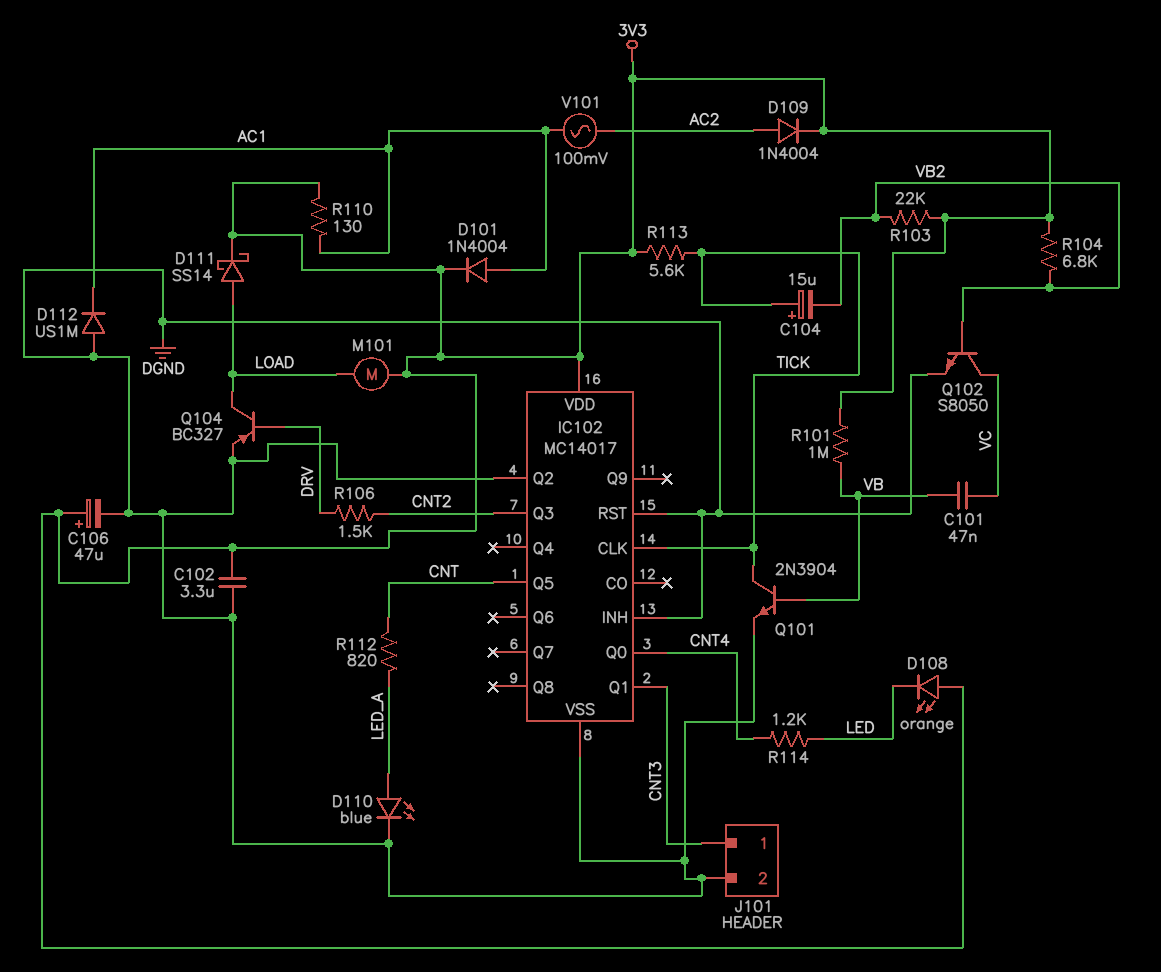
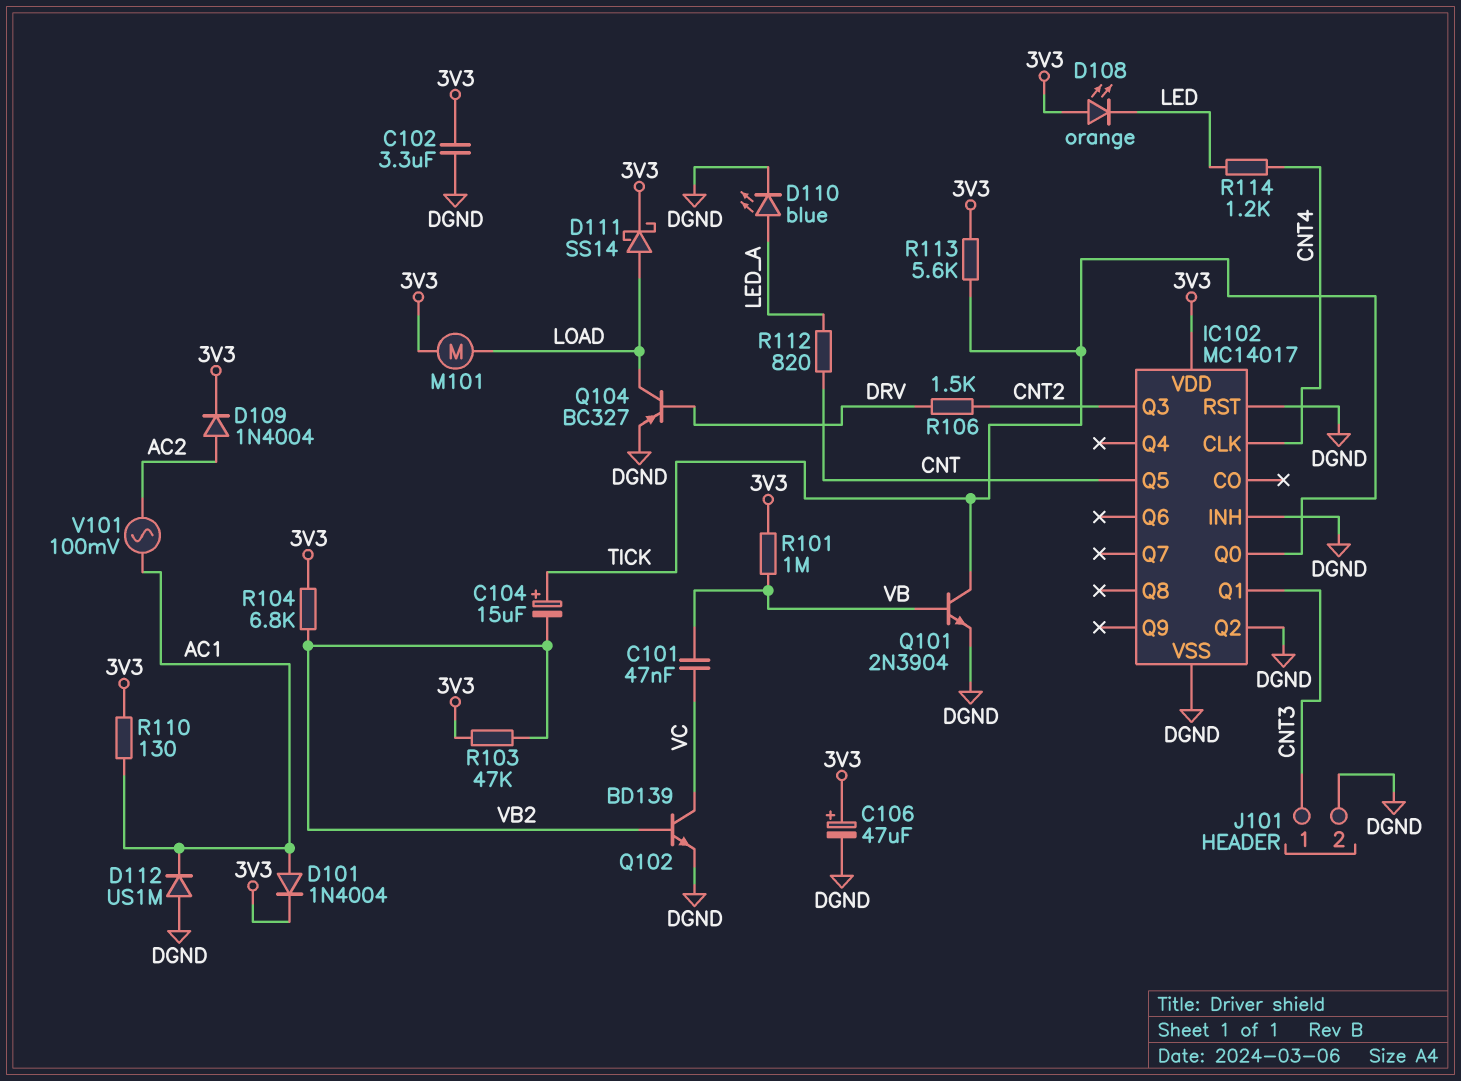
IC102 pin CLK: TICK -> CNT4
IC102 pin Q0: CNT4 -> TICK
Q102: NPN S8050 (B VB2, C VC, E DGND) -> NPN BD139 (B VB2, C VC, E DGND)
R103: 22k (3V3, VB2) -> 47k (3V3, VB2)

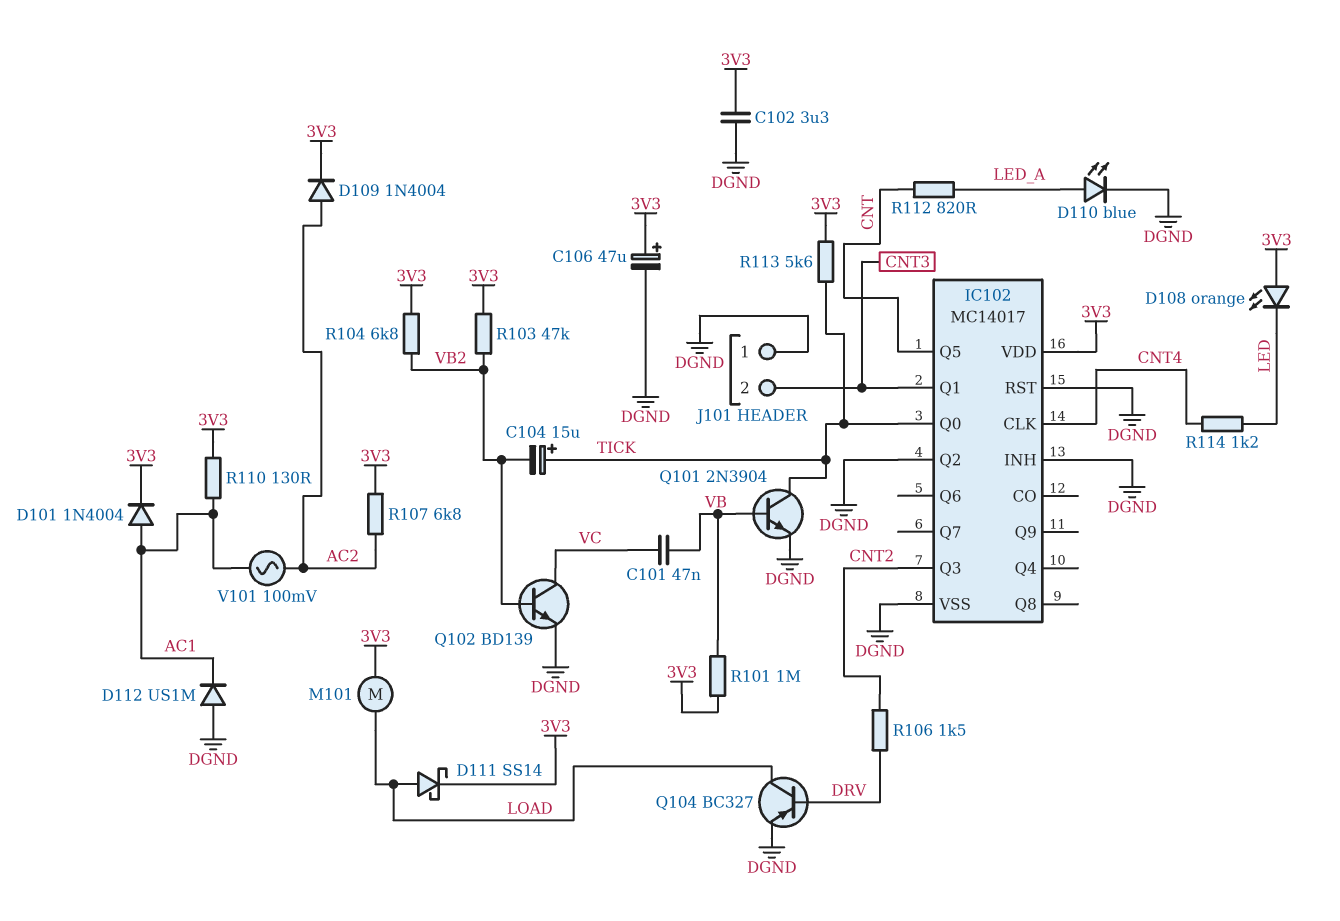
J101 pin 1: CNT3 -> DGND
J101 pin 2: DGND -> CNT3
R107: none -> 6.8k (3V3, AC2)

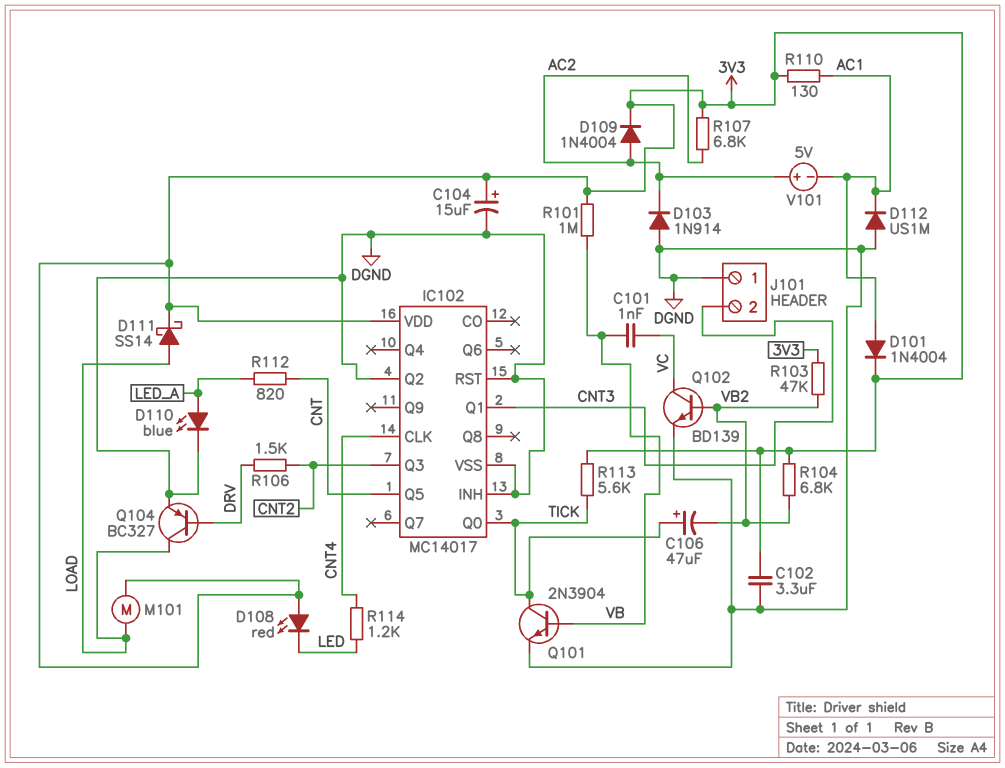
C101: 47nF (VB, VC) -> 1nF (VB, VC)
C104: 15uF (plus TICK, minus VB2) -> 15uF (plus 3V3, minus DGND)
C106: 47uF (plus 3V3, minus DGND) -> 47uF (plus TICK, minus VB2)
D103: none -> diode 1N914 (A DGND, K AC2)
D108: LED orange (A 3V3, K LED) -> LED red (A 3V3, K LED)
V101: AC 100mV (AC1, AC2) -> 5V (plus AC2, minus AC1)

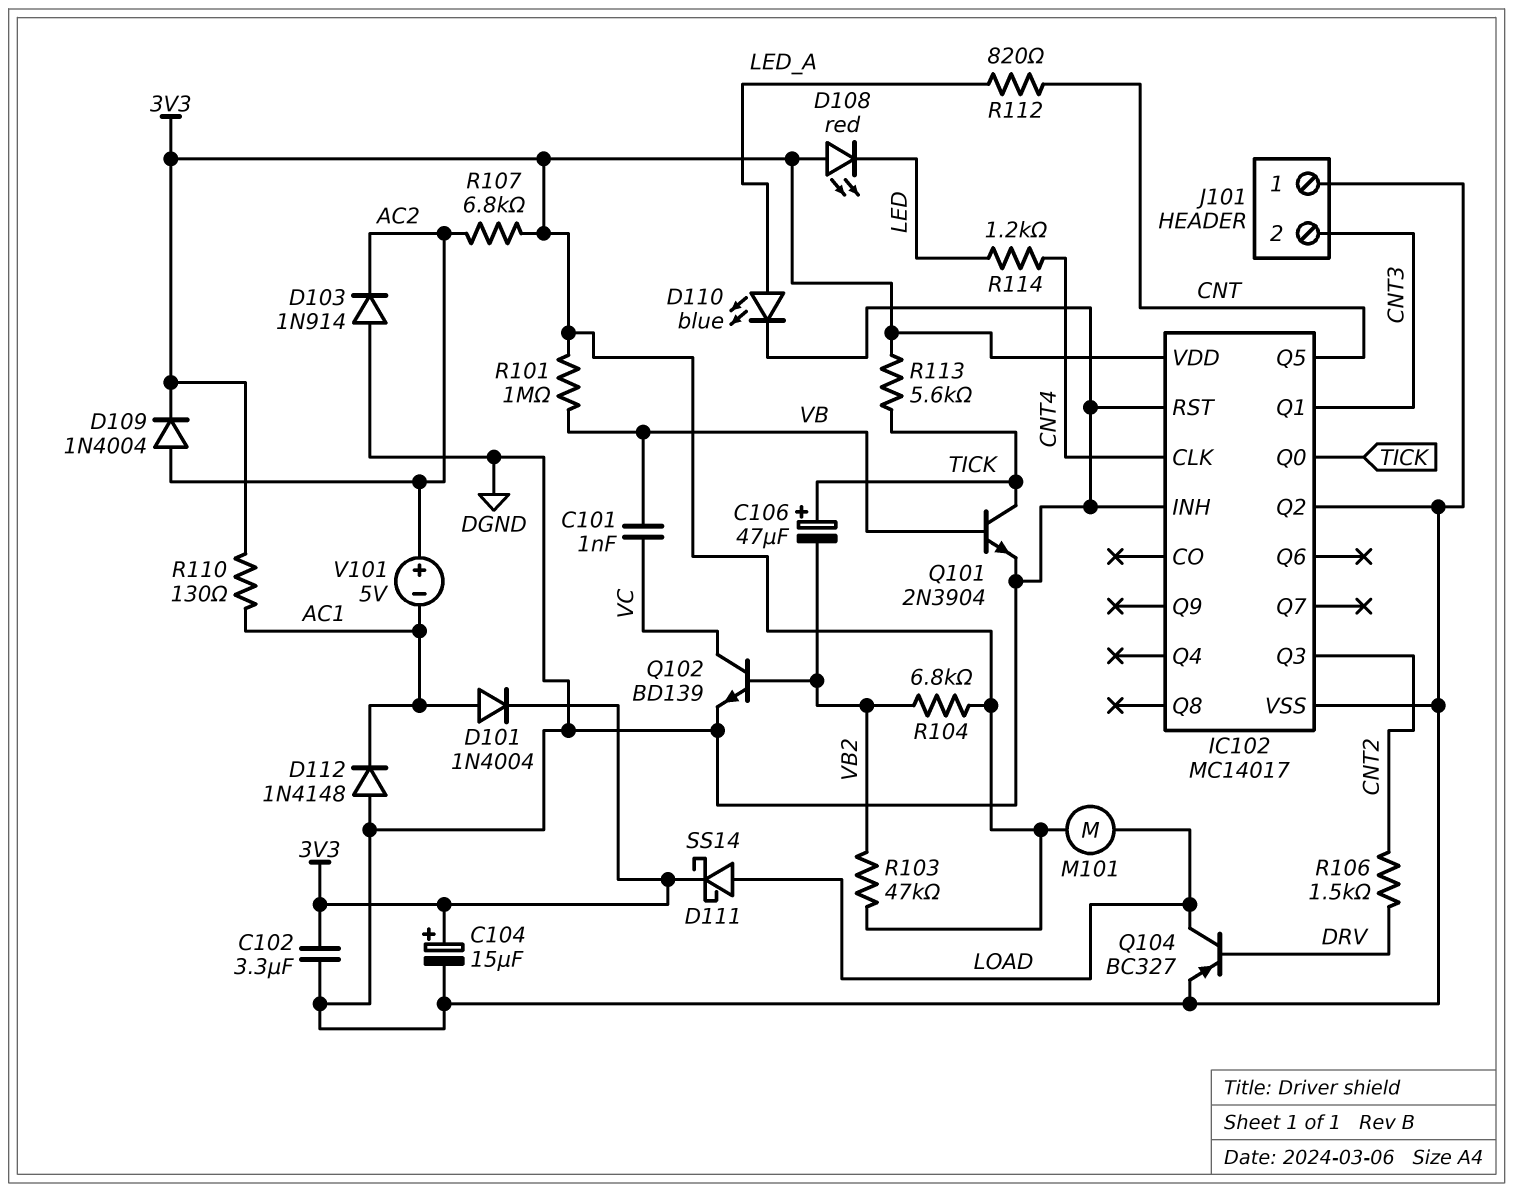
D112: diode US1M (A DGND, K AC1) -> diode 1N4148 (A DGND, K AC1)

